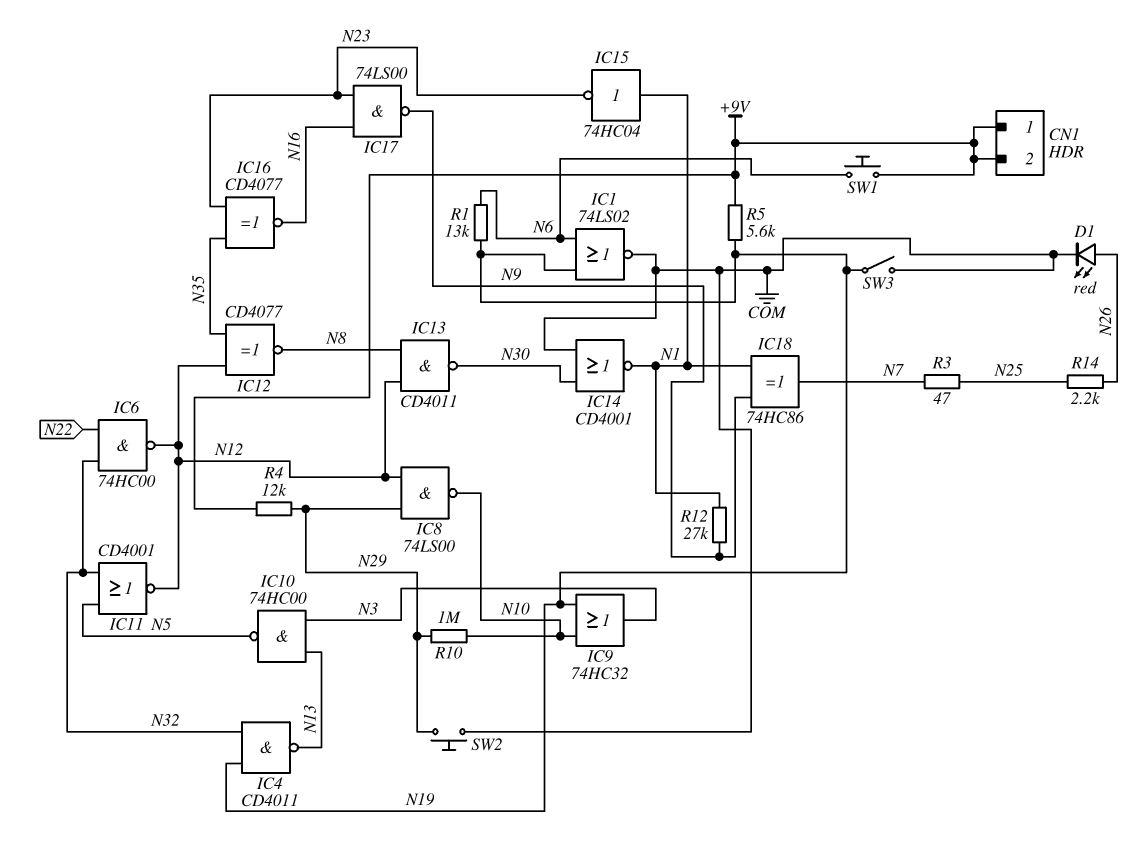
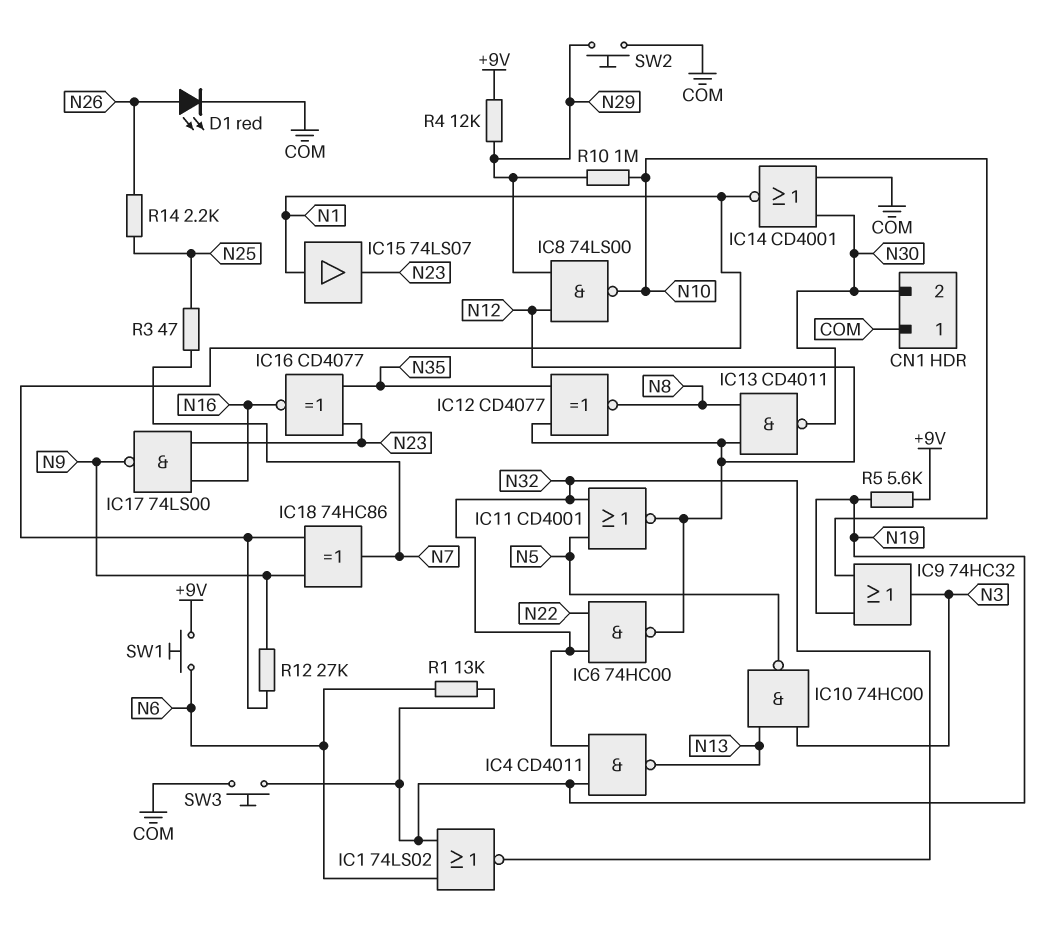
CN1 pin 1: +9V -> COM
CN1 pin 2: +9V -> N30
IC1: NOR 74LS02 (in N6, in N19, out COM) -> NOR 74LS02 (in N6, in N19, out N32)
IC15: NOT 74HC04 (in N1, out N23) -> buffer 74LS07 (in N1, out N23)
SW3: switch (COM, N19) -> button (COM, N19)

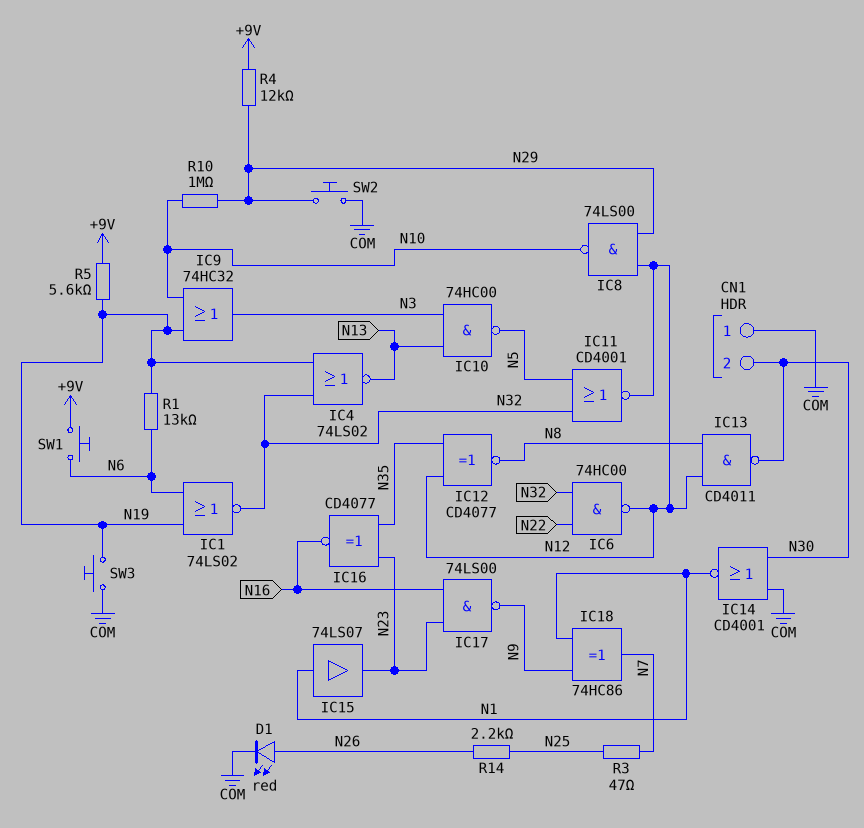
IC4: NAND CD4011 (in N19, in N32, out N13) -> NOR 74LS02 (in N19, in N32, out N13)
R12: 27k (N1, N9) -> none

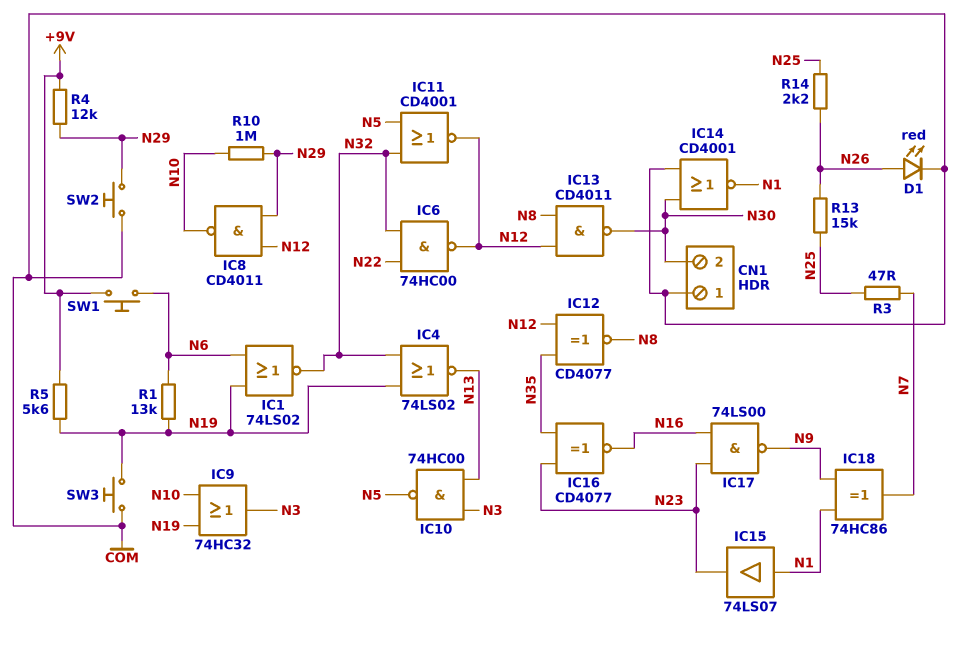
IC8: NAND 74LS00 (in N12, in N29, out N10) -> NAND CD4011 (in N12, in N29, out N10)
R13: none -> 15k (N25, N26)

